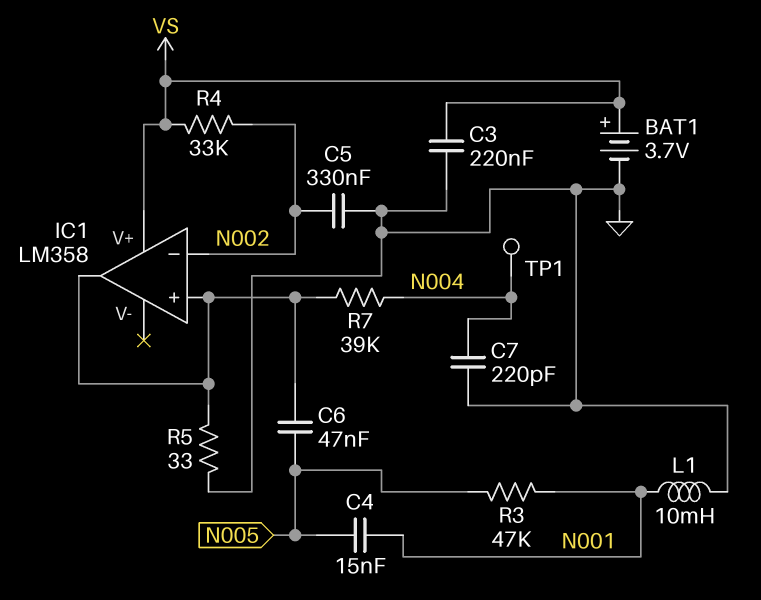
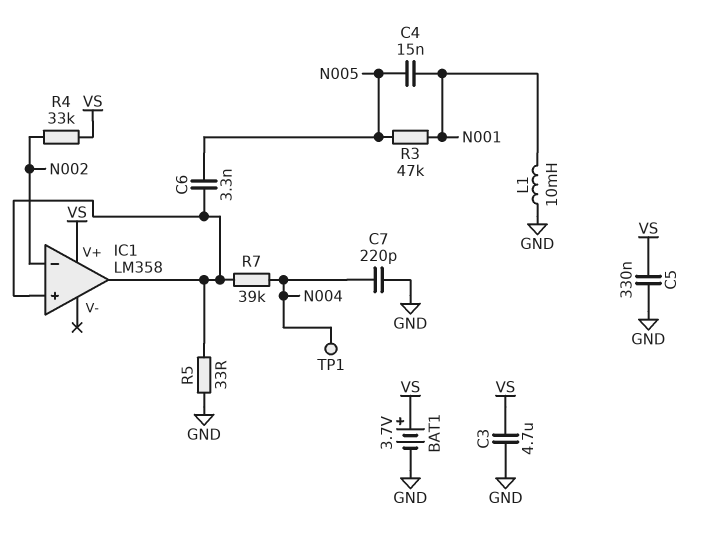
C3: 220nF (GND, VS) -> 4.7uF (GND, VS)
C5: 330nF (GND, N002) -> 330nF (GND, VS)
C6: 47nF (IC1/in+, N005) -> 3.3nF (IC1/in+, N005)

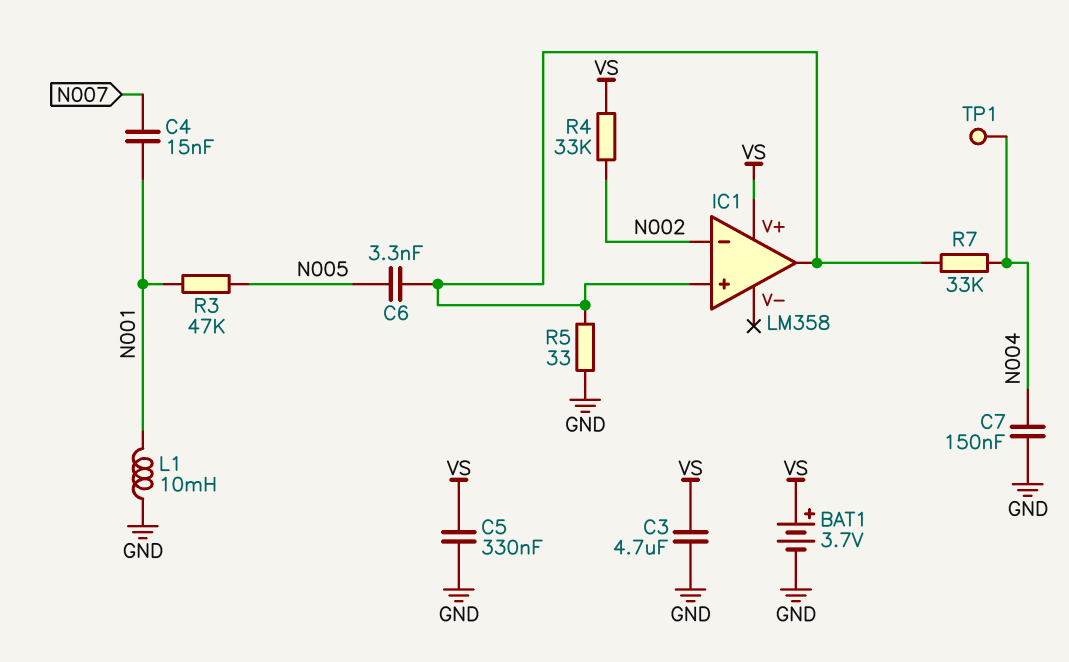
C4: 15nF (N001, N005) -> 15nF (N001, N007)
C7: 220pF (GND, N004) -> 150nF (GND, N004)
R7: 39k (IC1/in+, N004) -> 33k (IC1/in+, N004)

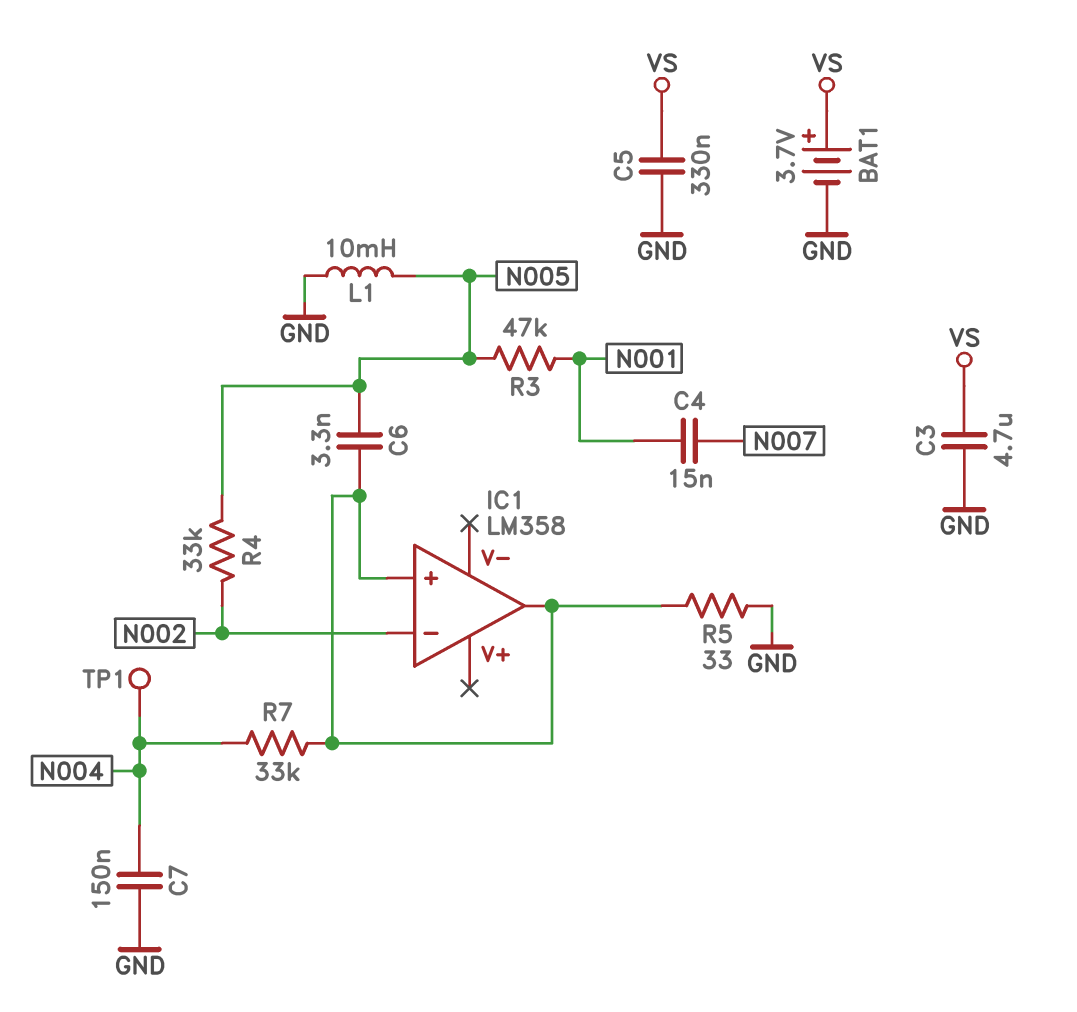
IC1 pin V+: VS -> none
L1: 10mH (GND, N001) -> 10mH (GND, N005)
R4: 33k (N002, VS) -> 33k (N002, N005)

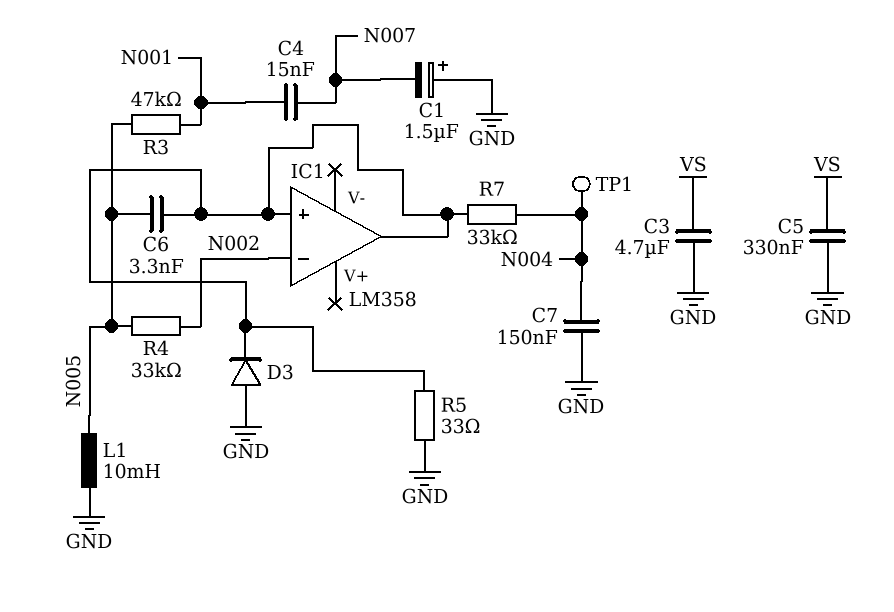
BAT1: 3.7V (plus VS, minus GND) -> none
C1: none -> 1.5uF (plus GND, minus N007)
D3: none -> diode (A GND, K IC1/in+)

